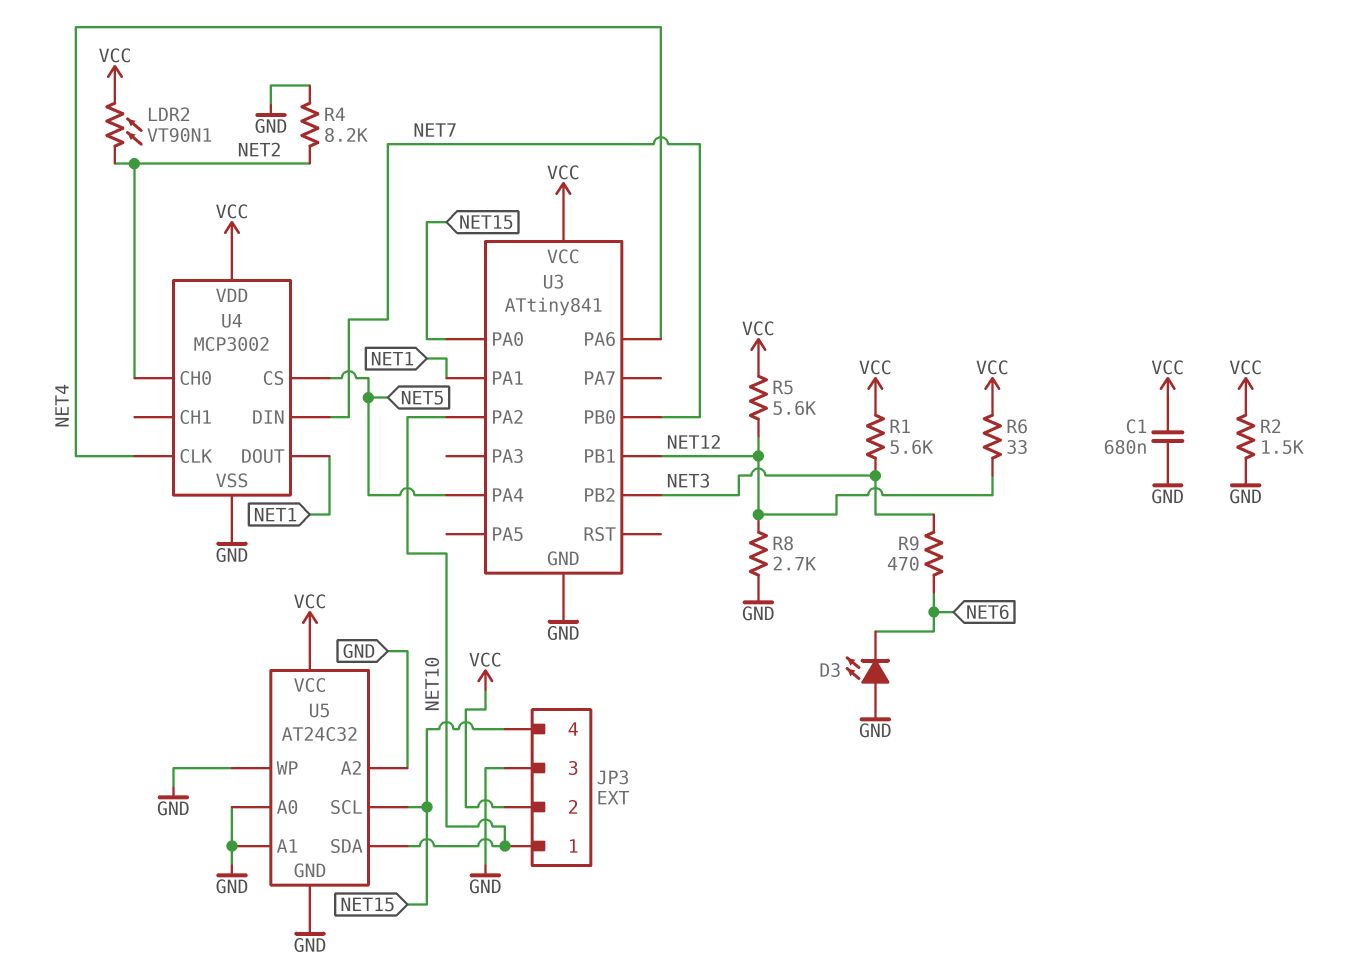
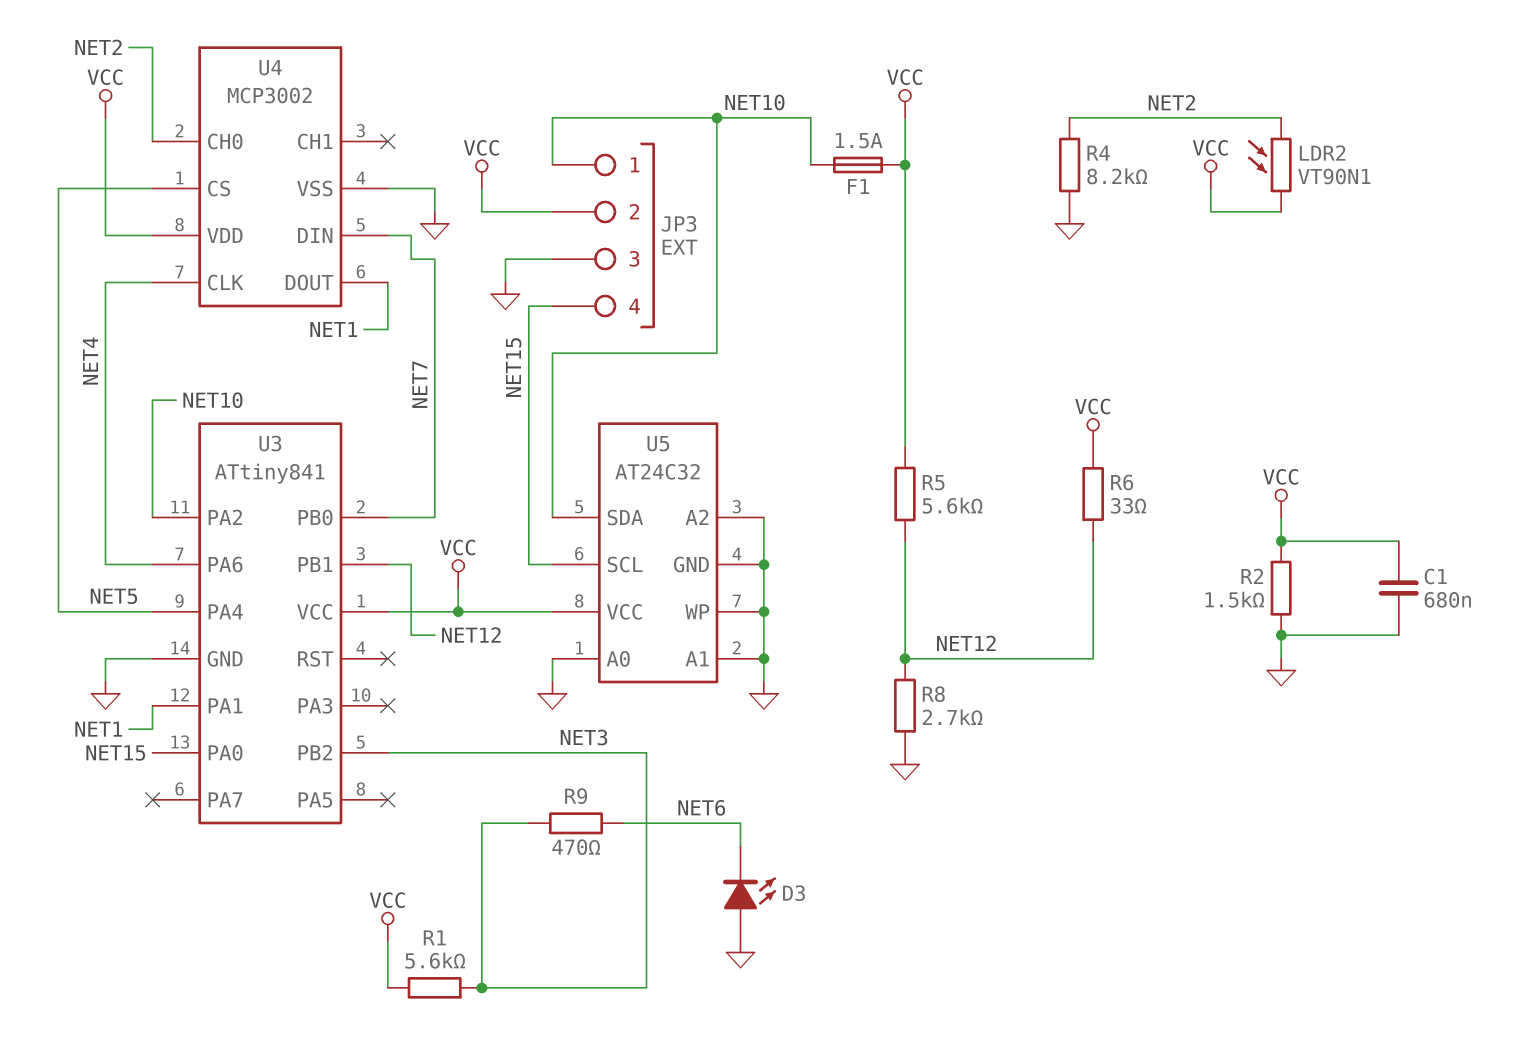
F1: none -> 1.5A (NET10, VCC)

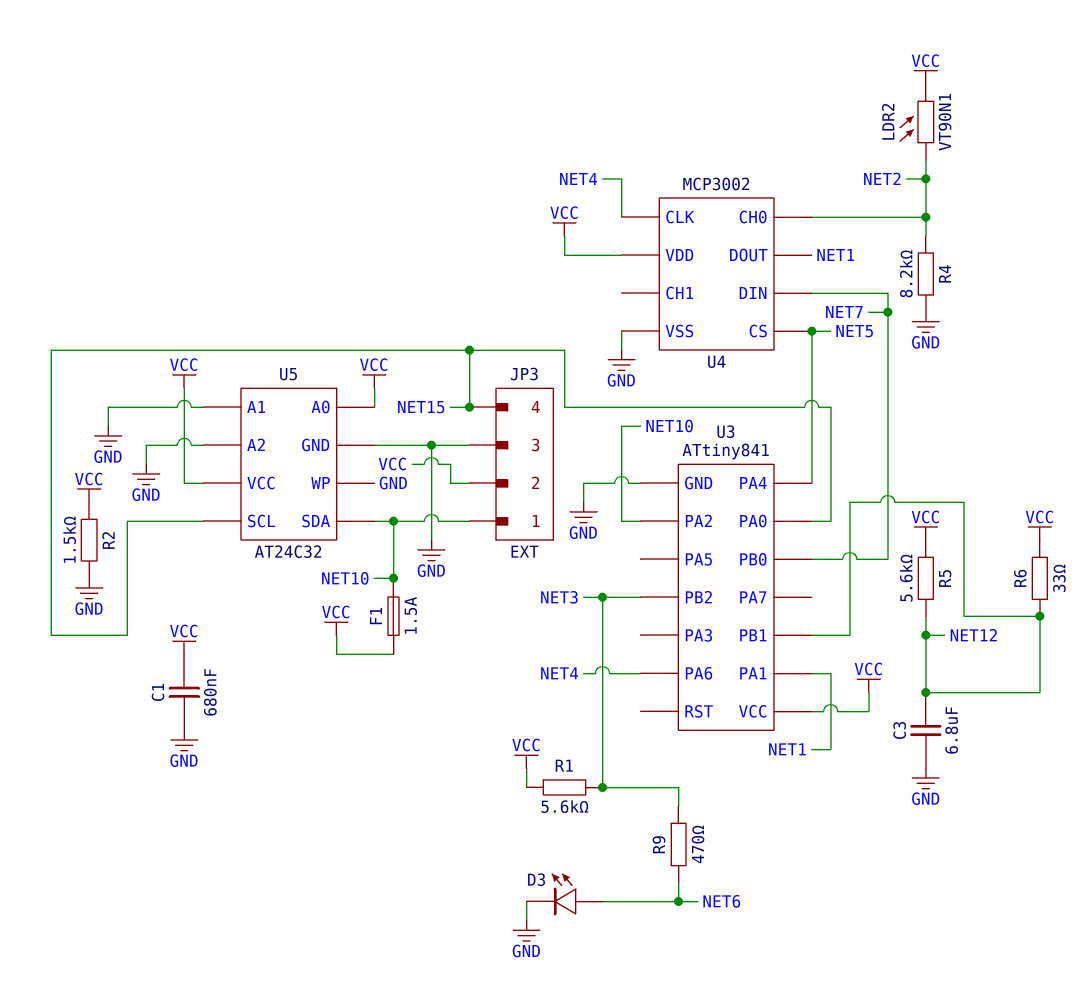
C3: none -> 6.8uF (GND, NET12)
D3: LED (A GND, K NET6) -> LED (A NET6, K GND)
R8: 2.7k (GND, NET12) -> none
U5 pin A0: GND -> VCC

